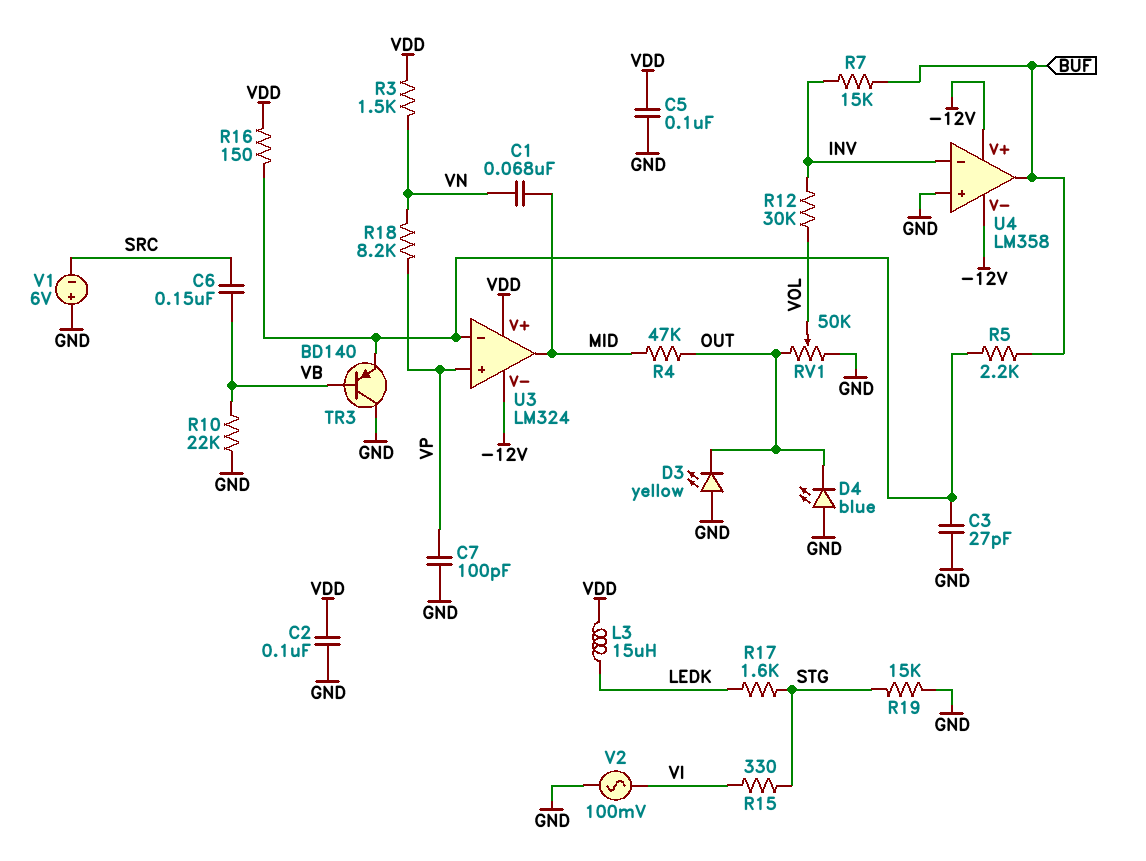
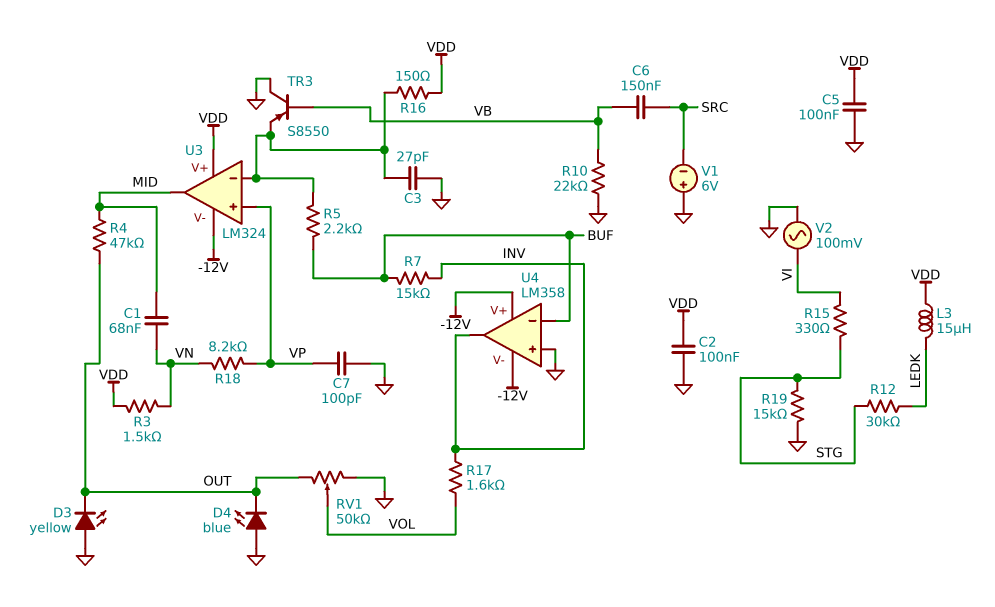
R12: 30k (INV, VOL) -> 30k (LEDK, STG)
R17: 1.6k (LEDK, STG) -> 1.6k (INV, VOL)
TR3: PNP BD140 (B VB, C GND, E U3/in-) -> PNP S8550 (B VB, C GND, E U3/in-)
U4 pin in-: INV -> BUF
U4 pin out: BUF -> INV

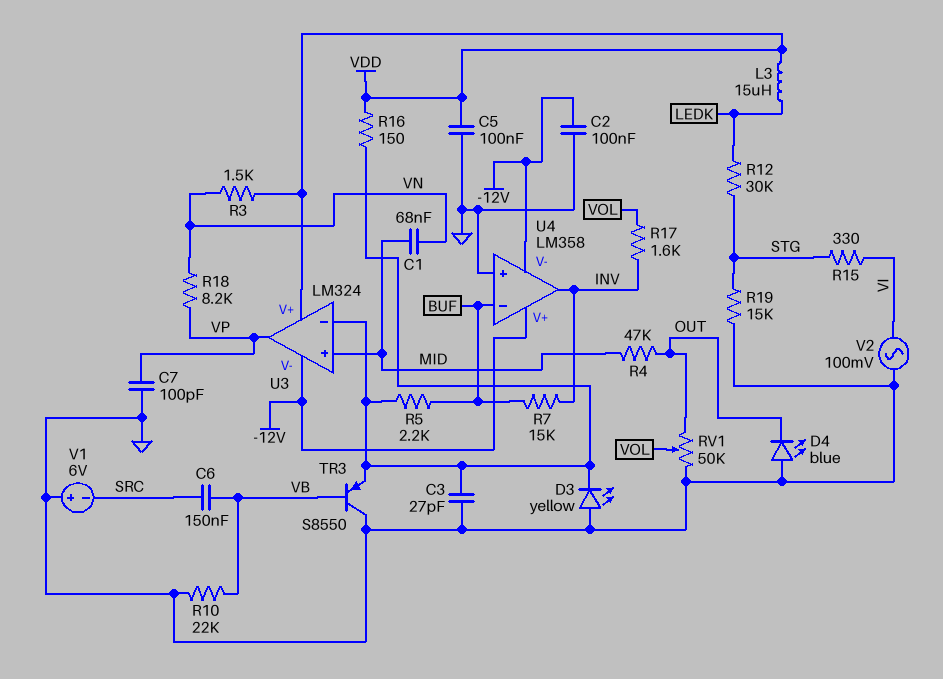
C2: 100nF (GND, VDD) -> 100nF (-12V, GND)
D3: LED yellow (A GND, K OUT) -> LED yellow (A GND, K U3/in-)
U3 pin in+: VP -> MID
U3 pin out: MID -> VP

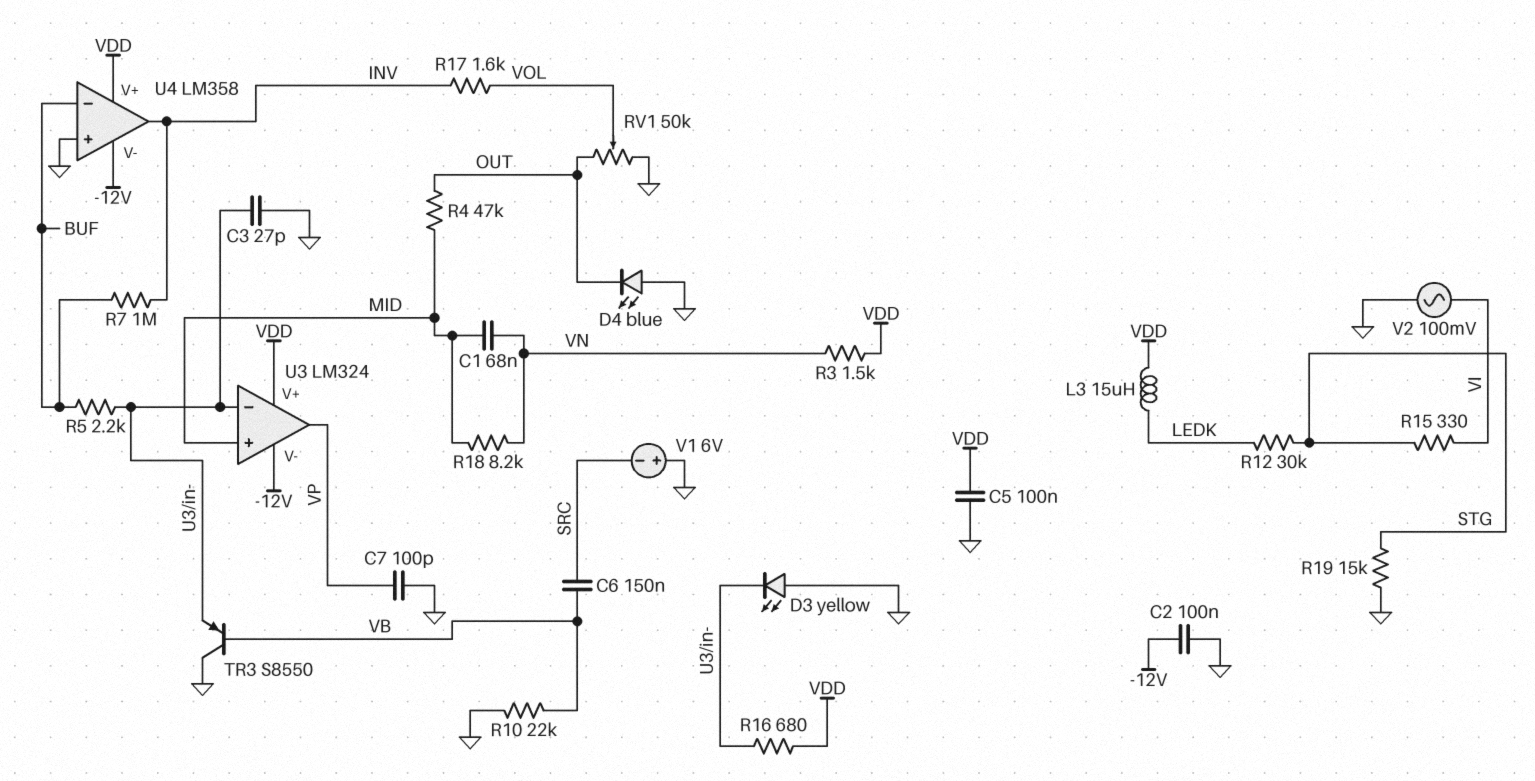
R7: 15k (BUF, INV) -> 1M (BUF, INV)
R16: 150 (U3/in-, VDD) -> 680 (U3/in-, VDD)
R18: 8.2k (VN, VP) -> 8.2k (MID, VN)
U4 pin V+: -12V -> VDD

